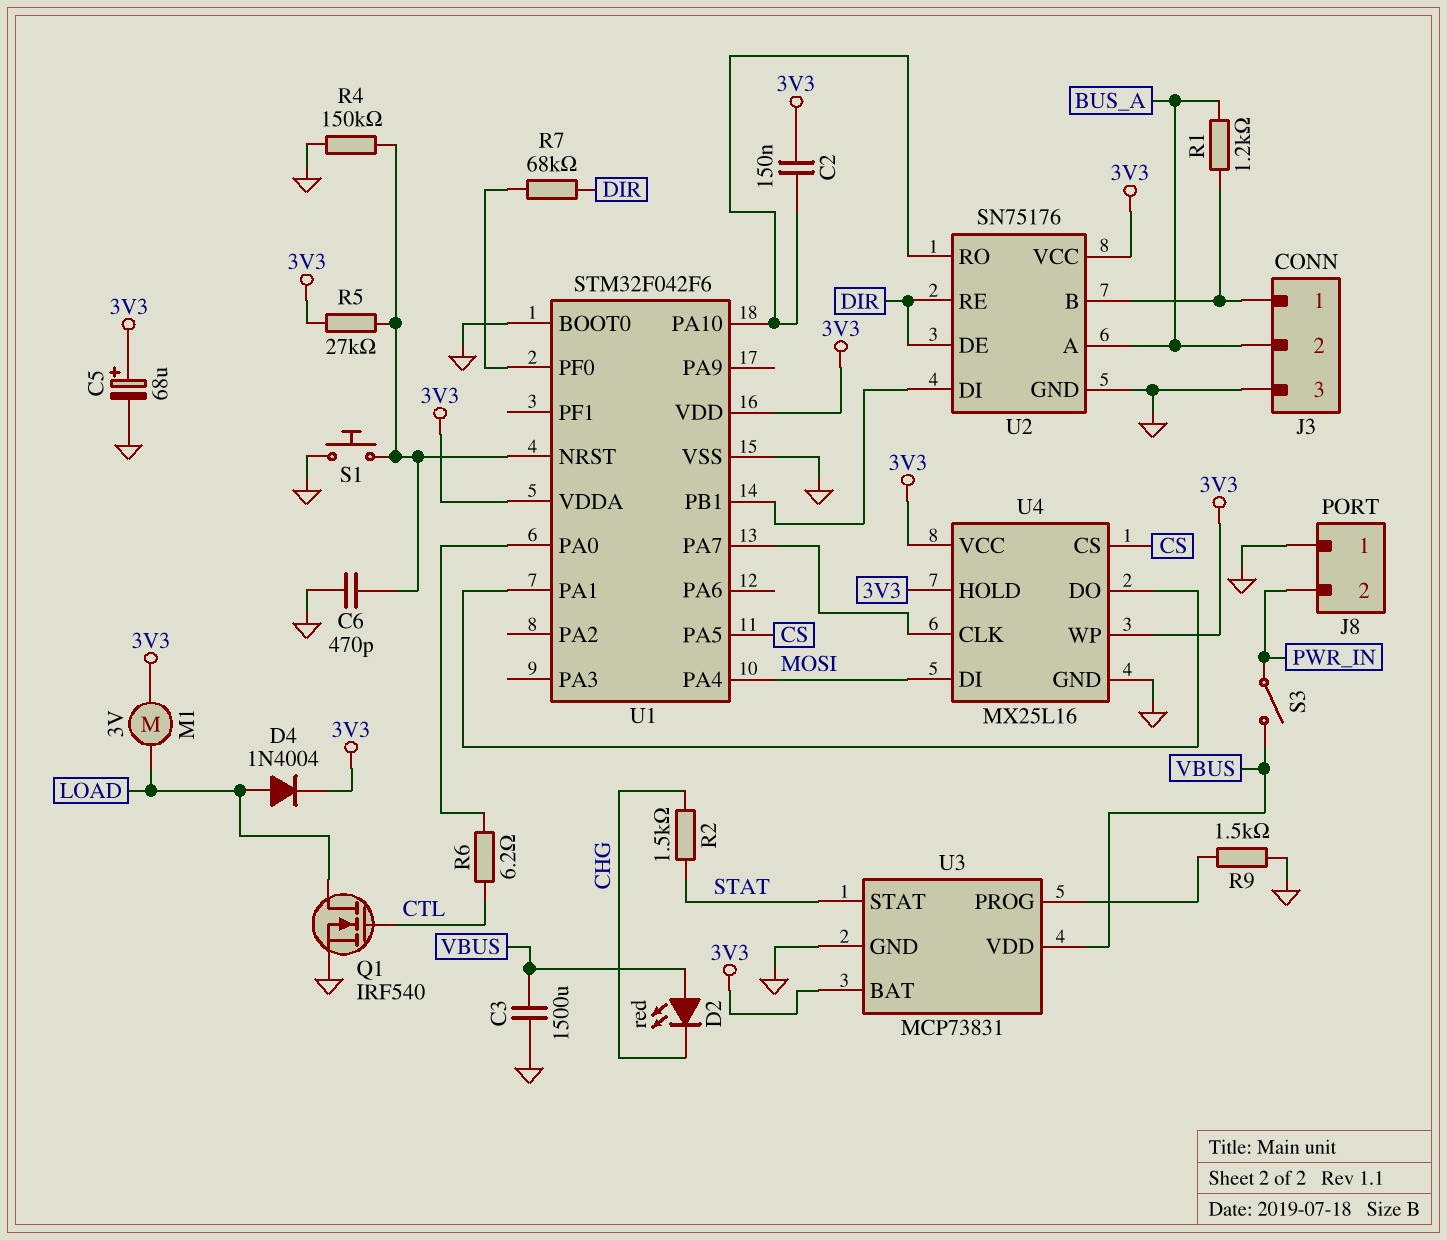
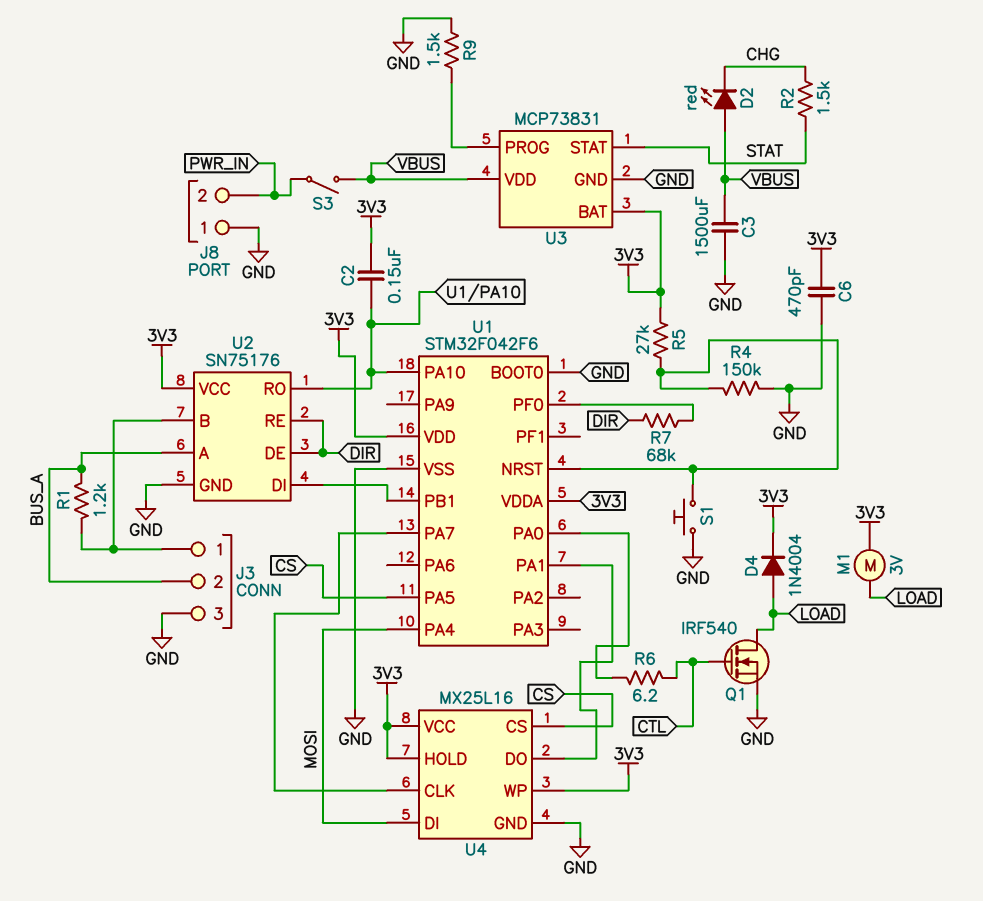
C5: 68uF (plus 3V3, minus GND) -> none
C6: 470pF (GND, U1/NRST) -> 470pF (3V3, GND)

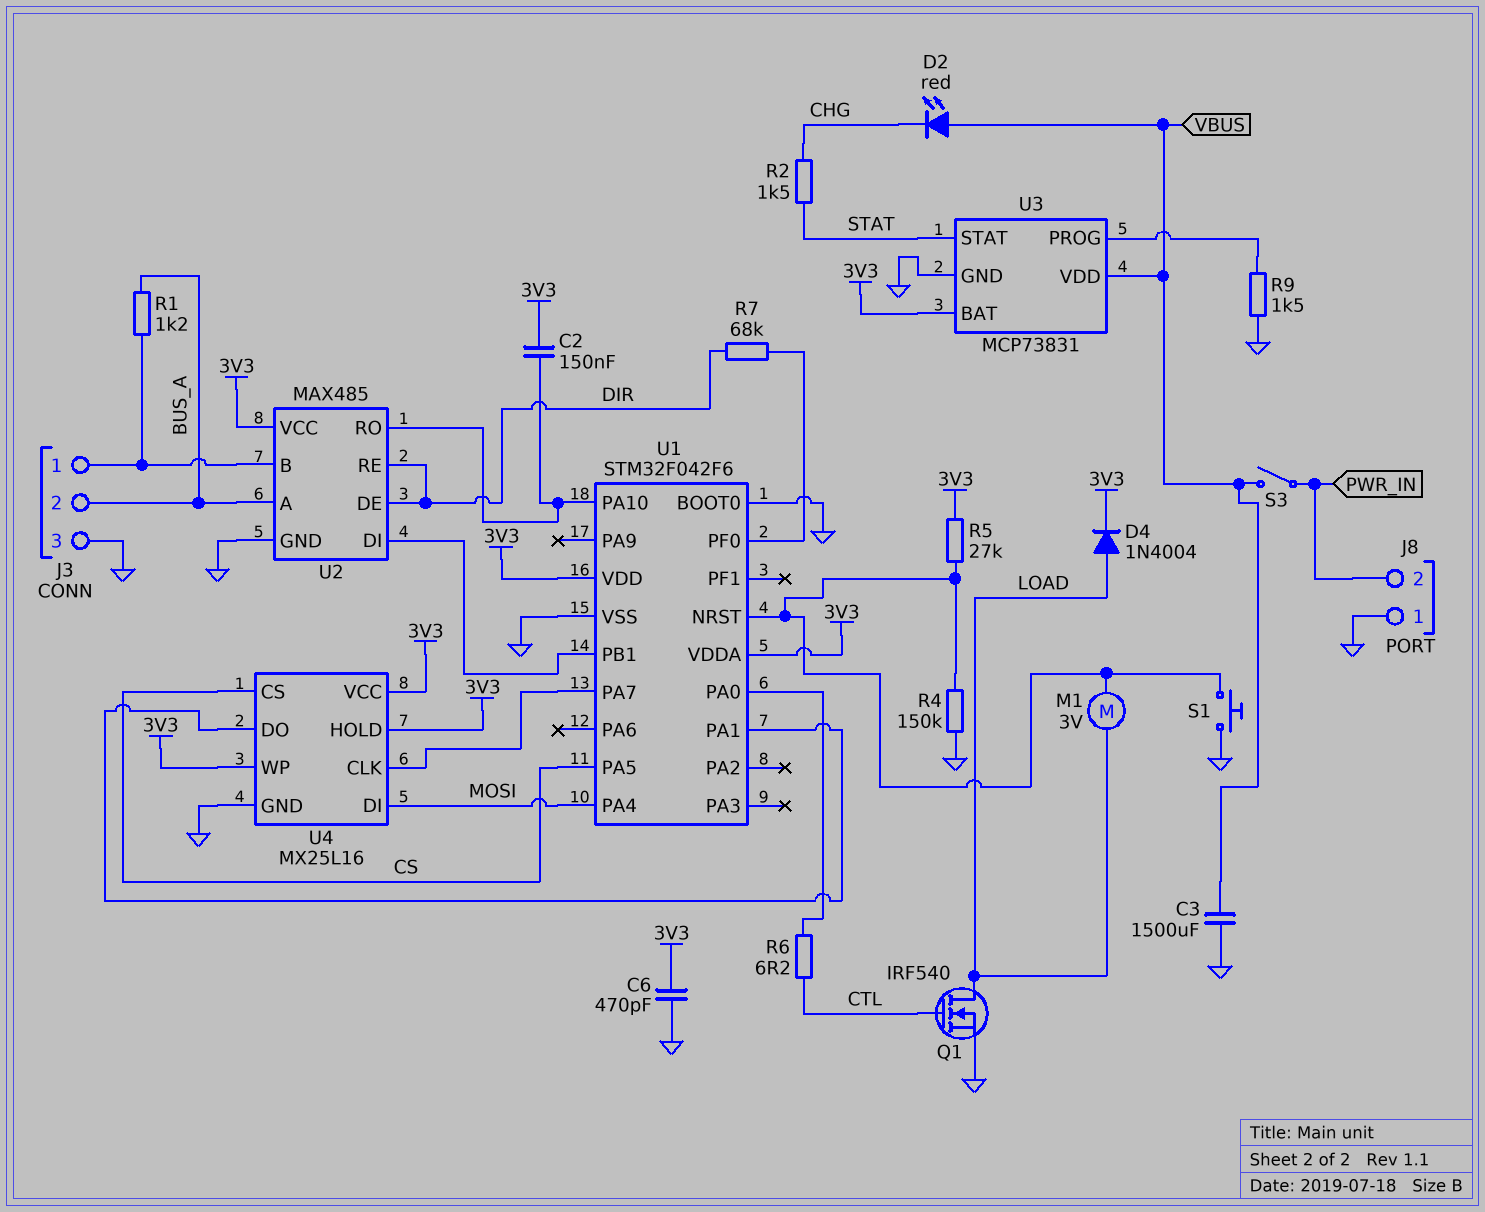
M1: motor 3V (3V3, LOAD) -> motor 3V (LOAD, U1/NRST)
U2: SN75176 -> MAX485

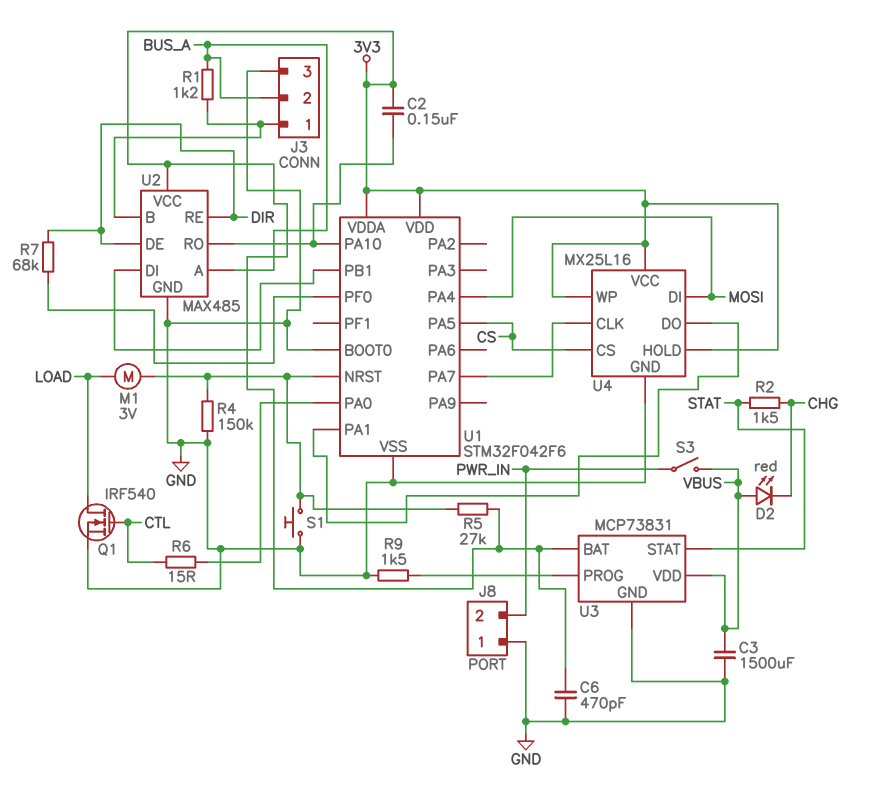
D4: diode 1N4004 (A LOAD, K 3V3) -> none
R6: 6.2 (CTL, U1/PA0) -> 15 (CTL, U1/PA0)

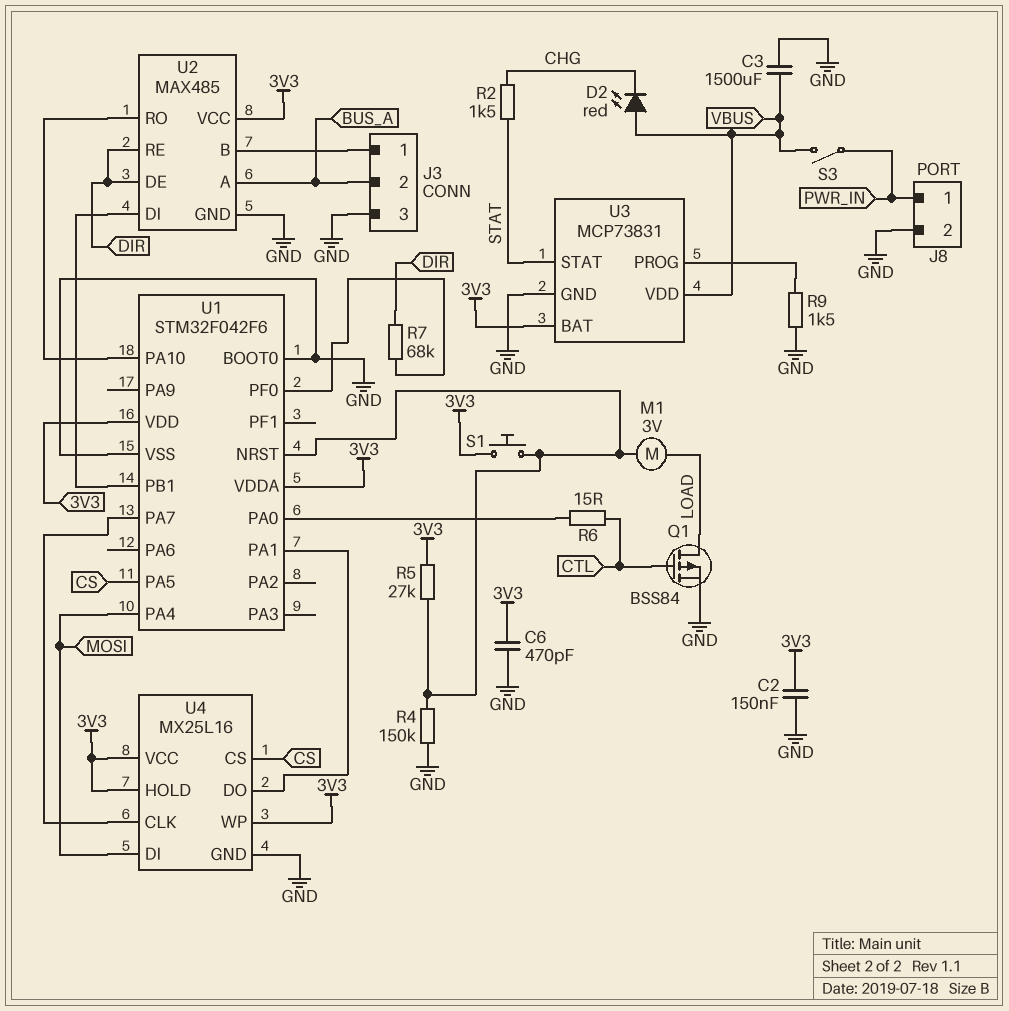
C2: 150nF (3V3, U1/PA10) -> 150nF (3V3, GND)
J8 pin 1: GND -> PWR_IN
J8 pin 2: PWR_IN -> GND
Q1: NMOS IRF540 (G CTL, D LOAD, S GND) -> PMOS BSS84 (G CTL, D LOAD, S GND)
R1: 1.2k (BUS_A, J3/1) -> none
S1: button (GND, U1/NRST) -> button (3V3, U1/NRST)

